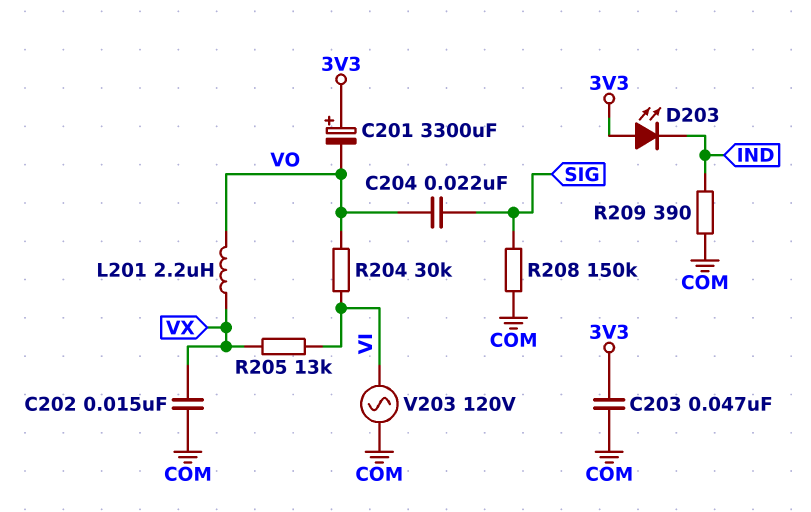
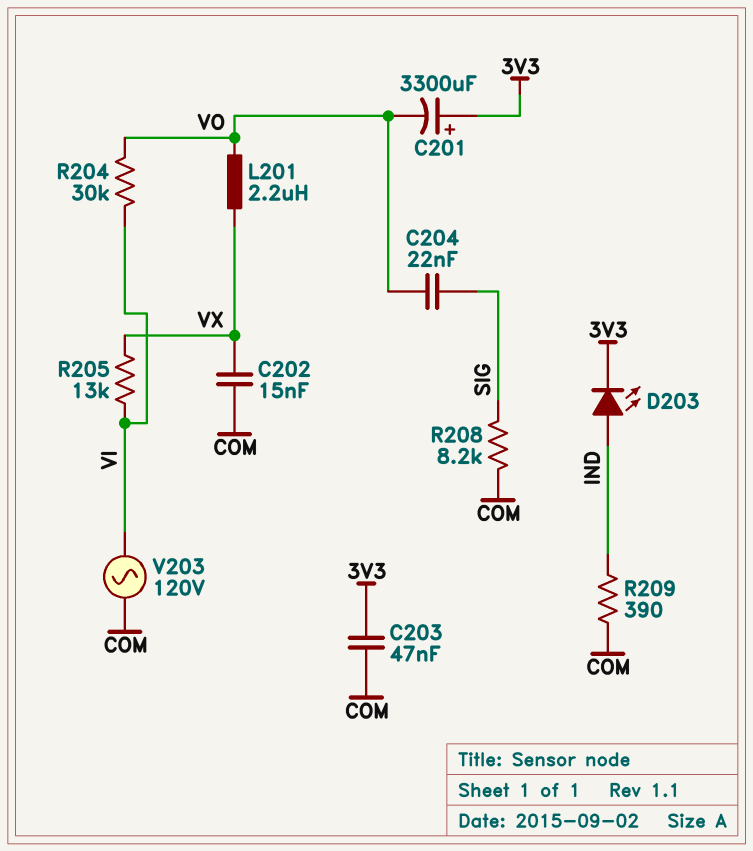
D203: LED (A 3V3, K IND) -> LED (A IND, K 3V3)
R208: 150k (COM, SIG) -> 8.2k (COM, SIG)

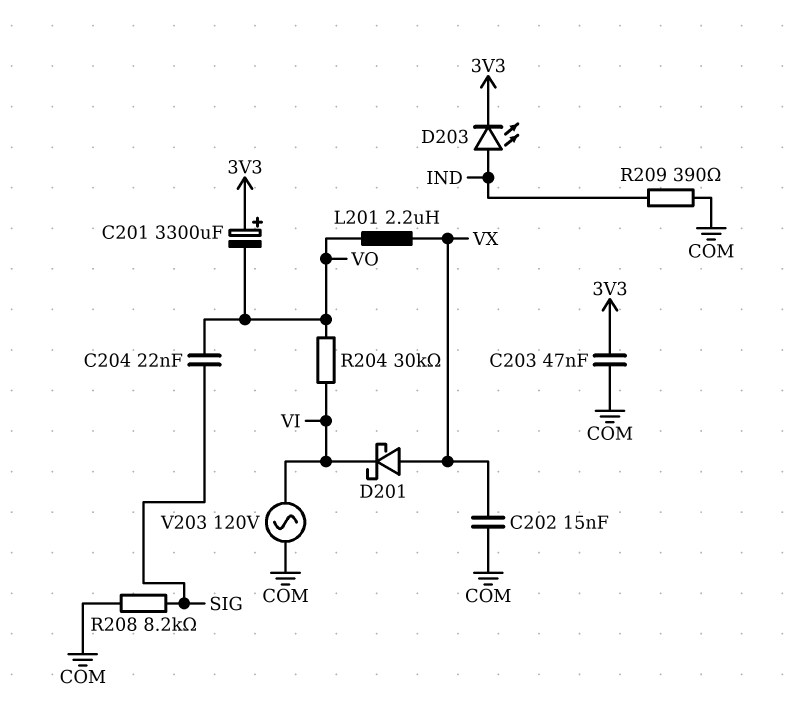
D201: none -> schottky (A VX, K VI)
R205: 13k (VI, VX) -> none

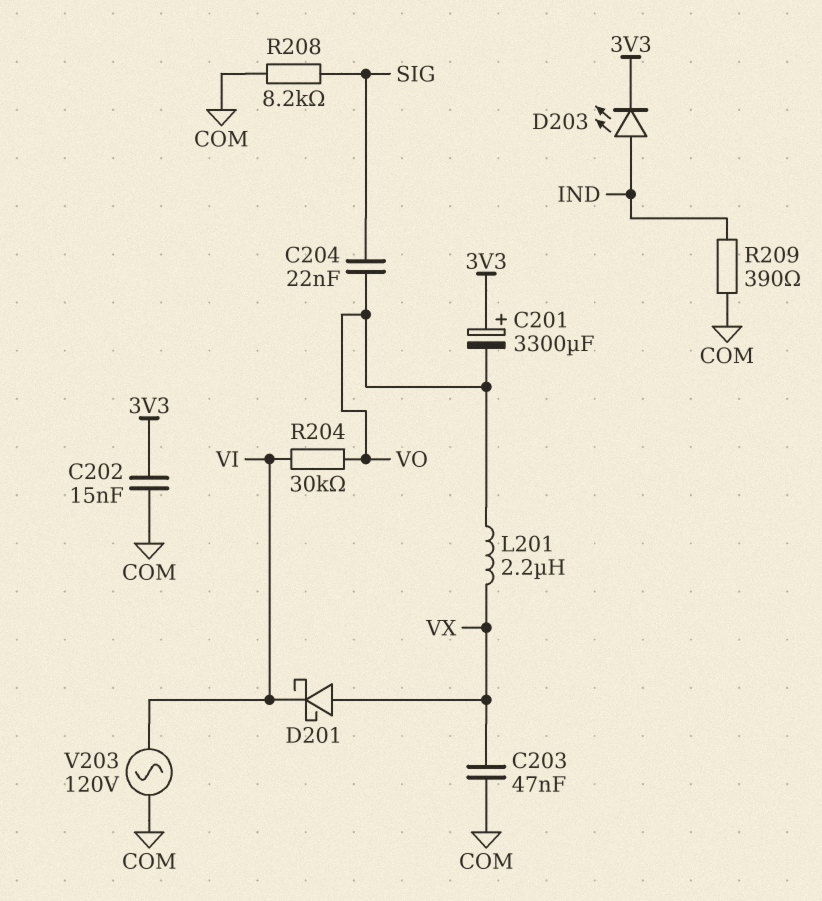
C202: 15nF (COM, VX) -> 15nF (3V3, COM)
C203: 47nF (3V3, COM) -> 47nF (COM, VX)

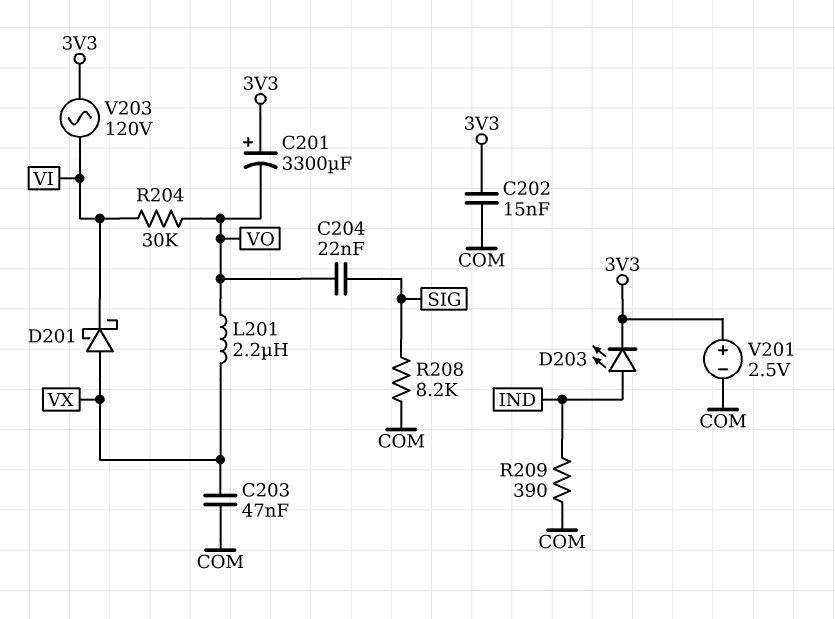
V201: none -> 2.5V (plus 3V3, minus COM)
V203: AC 120V (COM, VI) -> AC 120V (3V3, VI)

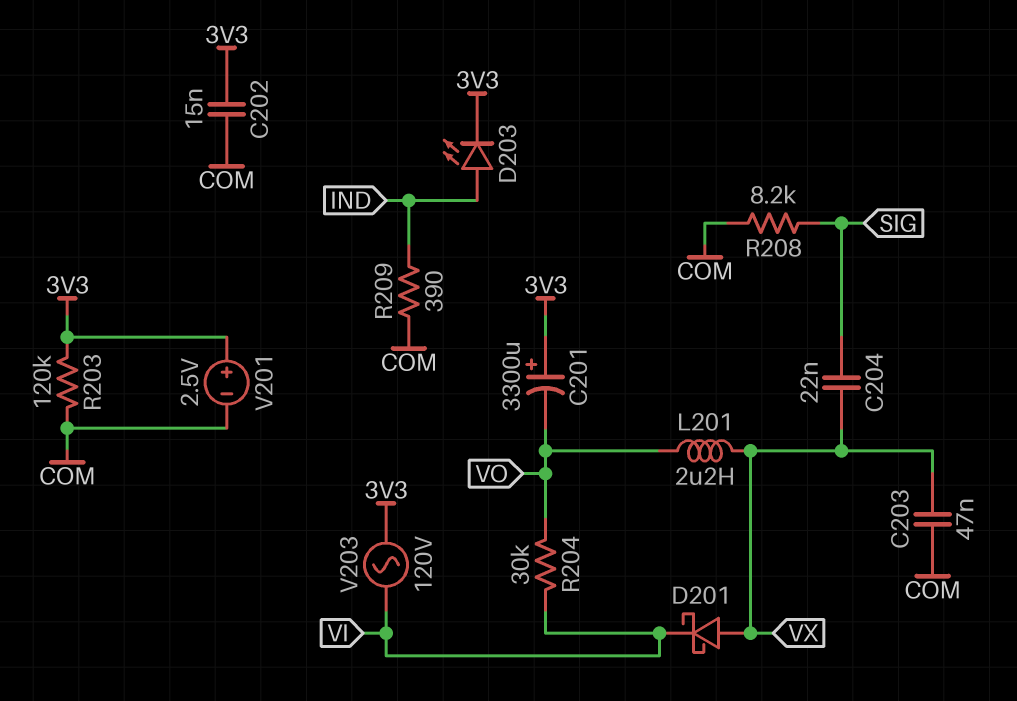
C204: 22nF (SIG, VO) -> 22nF (SIG, VX)
R203: none -> 120k (3V3, COM)

